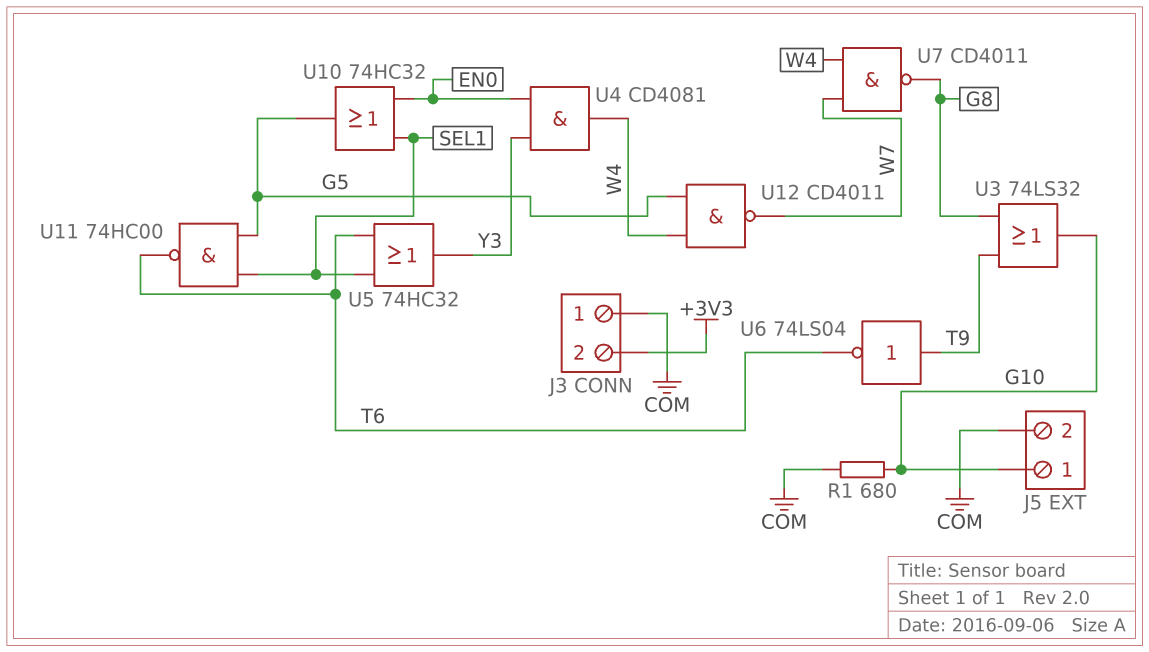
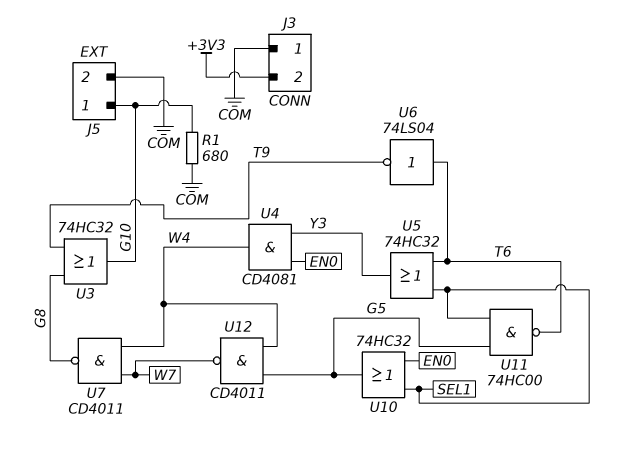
U3: OR 74LS32 (in G8, in T9, out G10) -> OR 74HC32 (in G8, in T9, out G10)
U6: NOT 74LS04 (in T9, out T6) -> NOT 74LS04 (in T6, out T9)

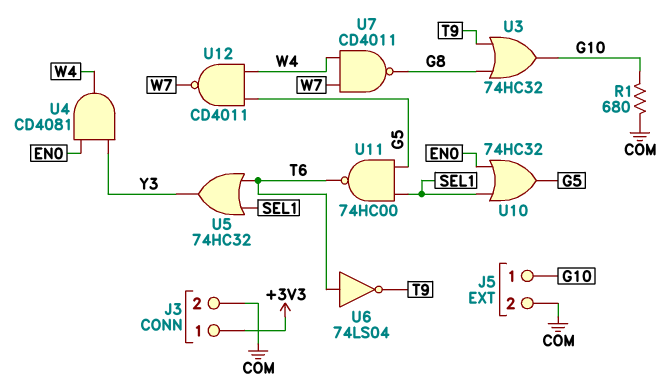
J3 pin 1: COM -> +3V3
J3 pin 2: +3V3 -> COM

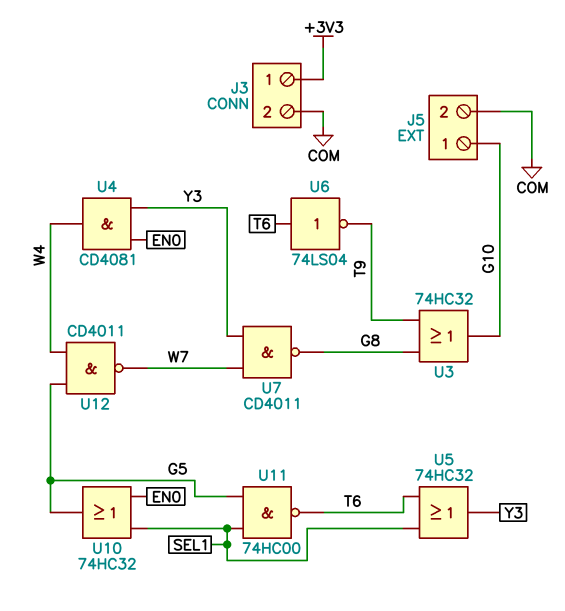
R1: 680 (COM, G10) -> none
U7: NAND CD4011 (in W4, in W7, out G8) -> NAND CD4011 (in W7, in Y3, out G8)

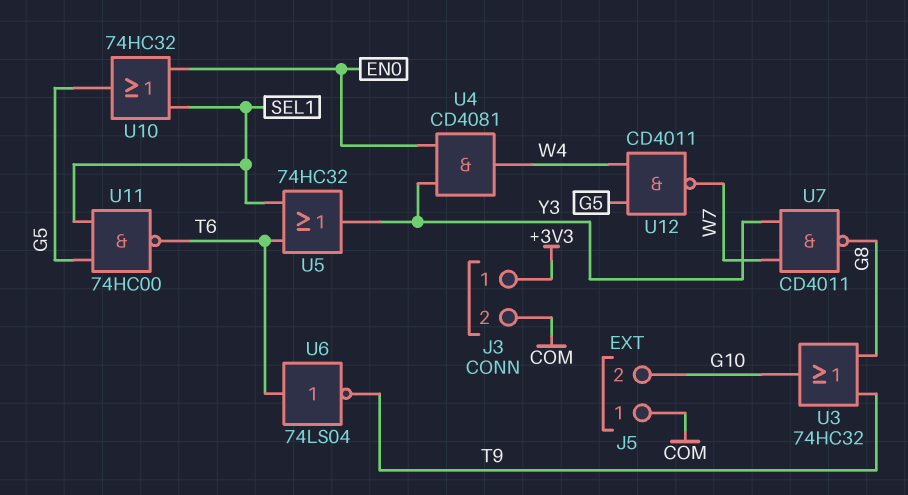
J5 pin 1: G10 -> COM
J5 pin 2: COM -> G10

